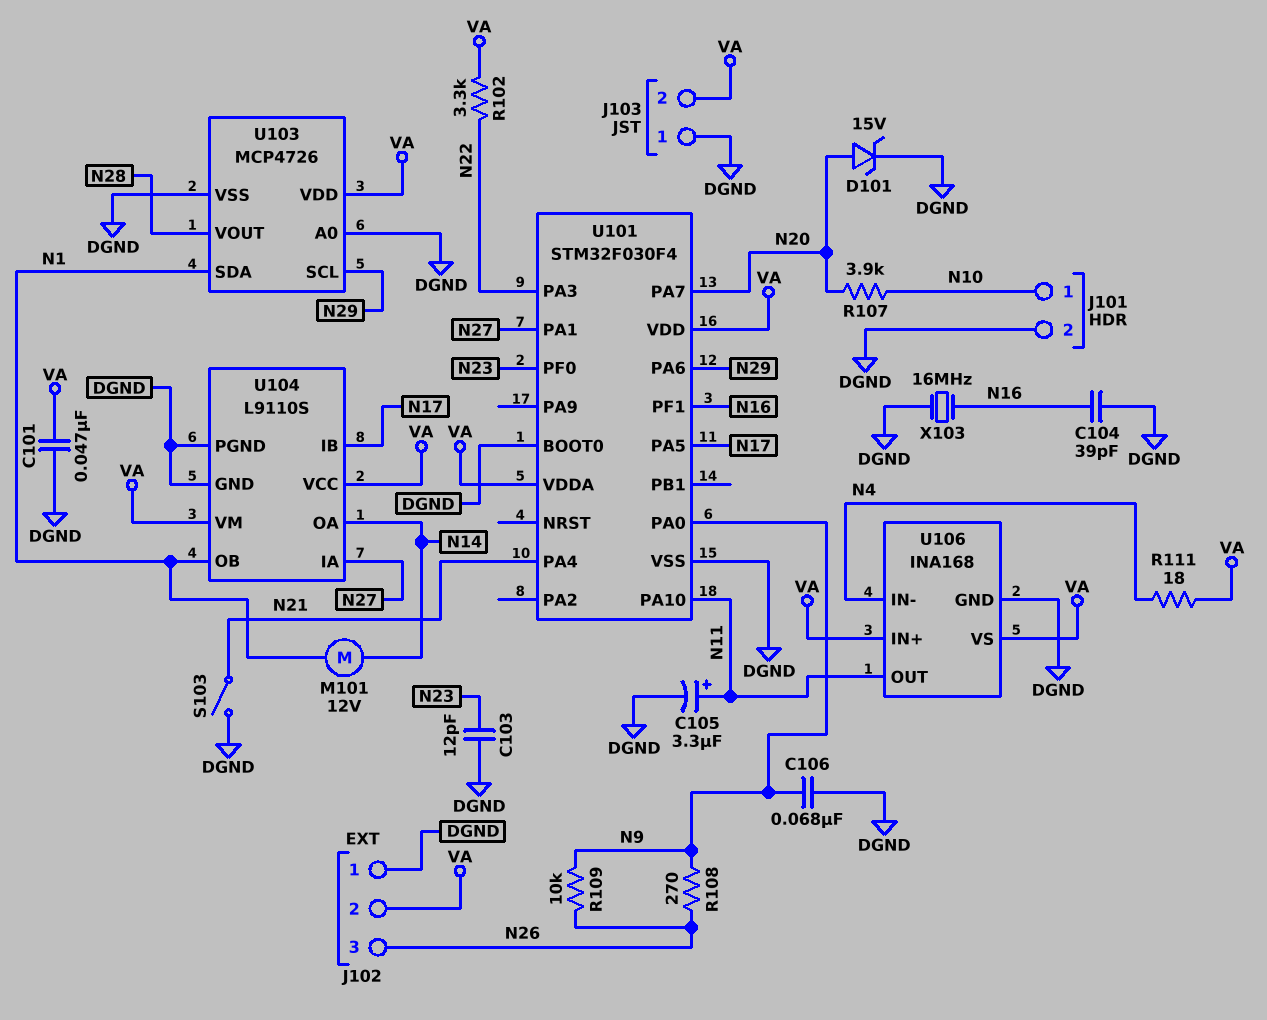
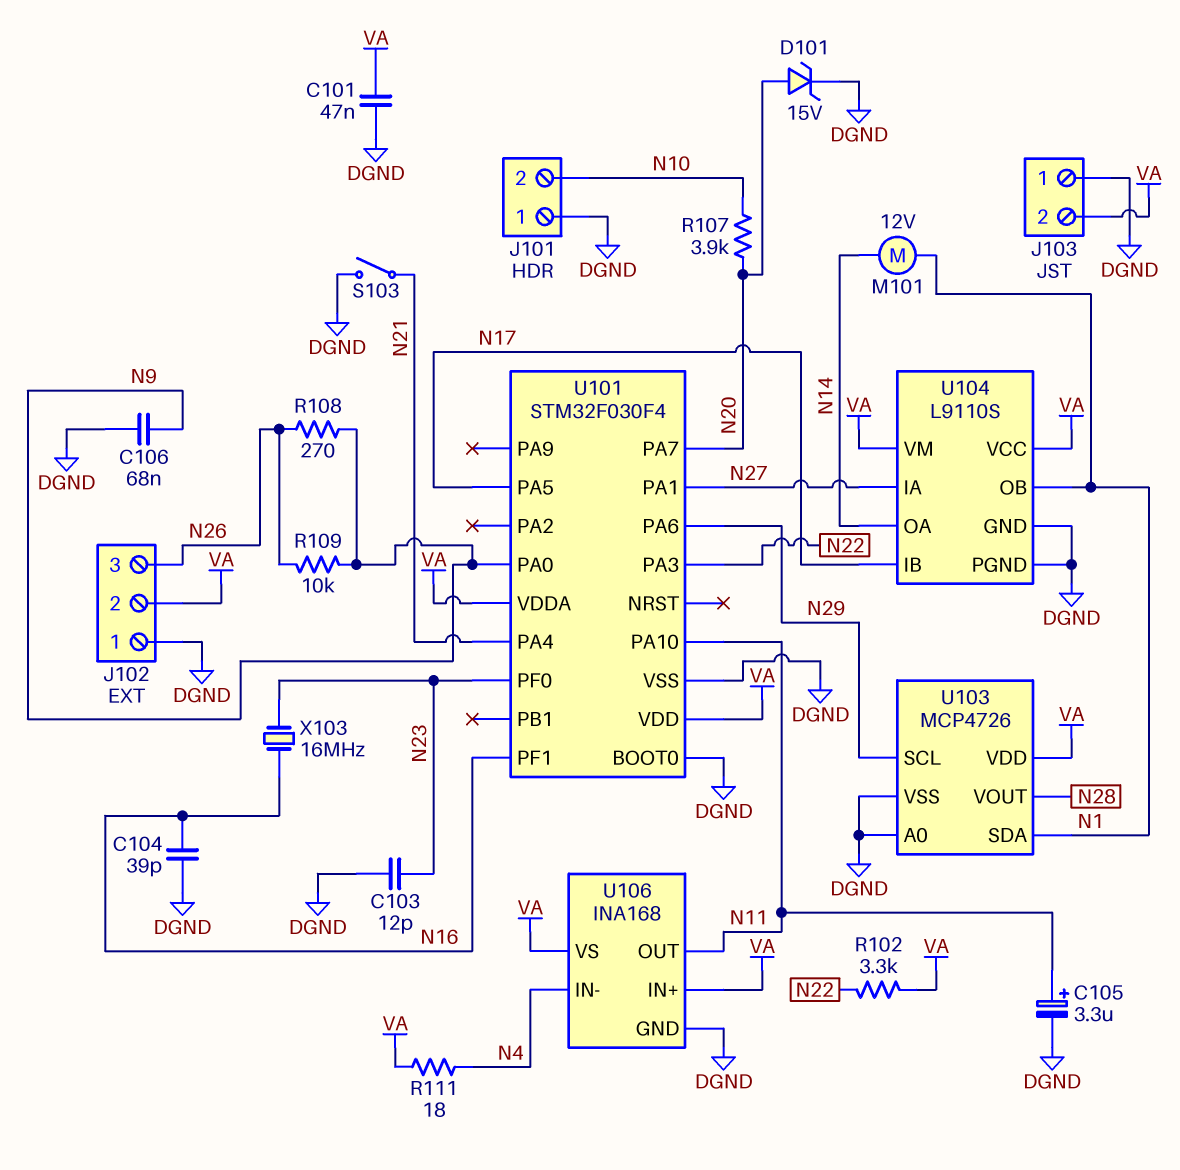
J101 pin 1: N10 -> DGND
J101 pin 2: DGND -> N10
X103: 16MHz (DGND, N16) -> 16MHz (N16, N23)

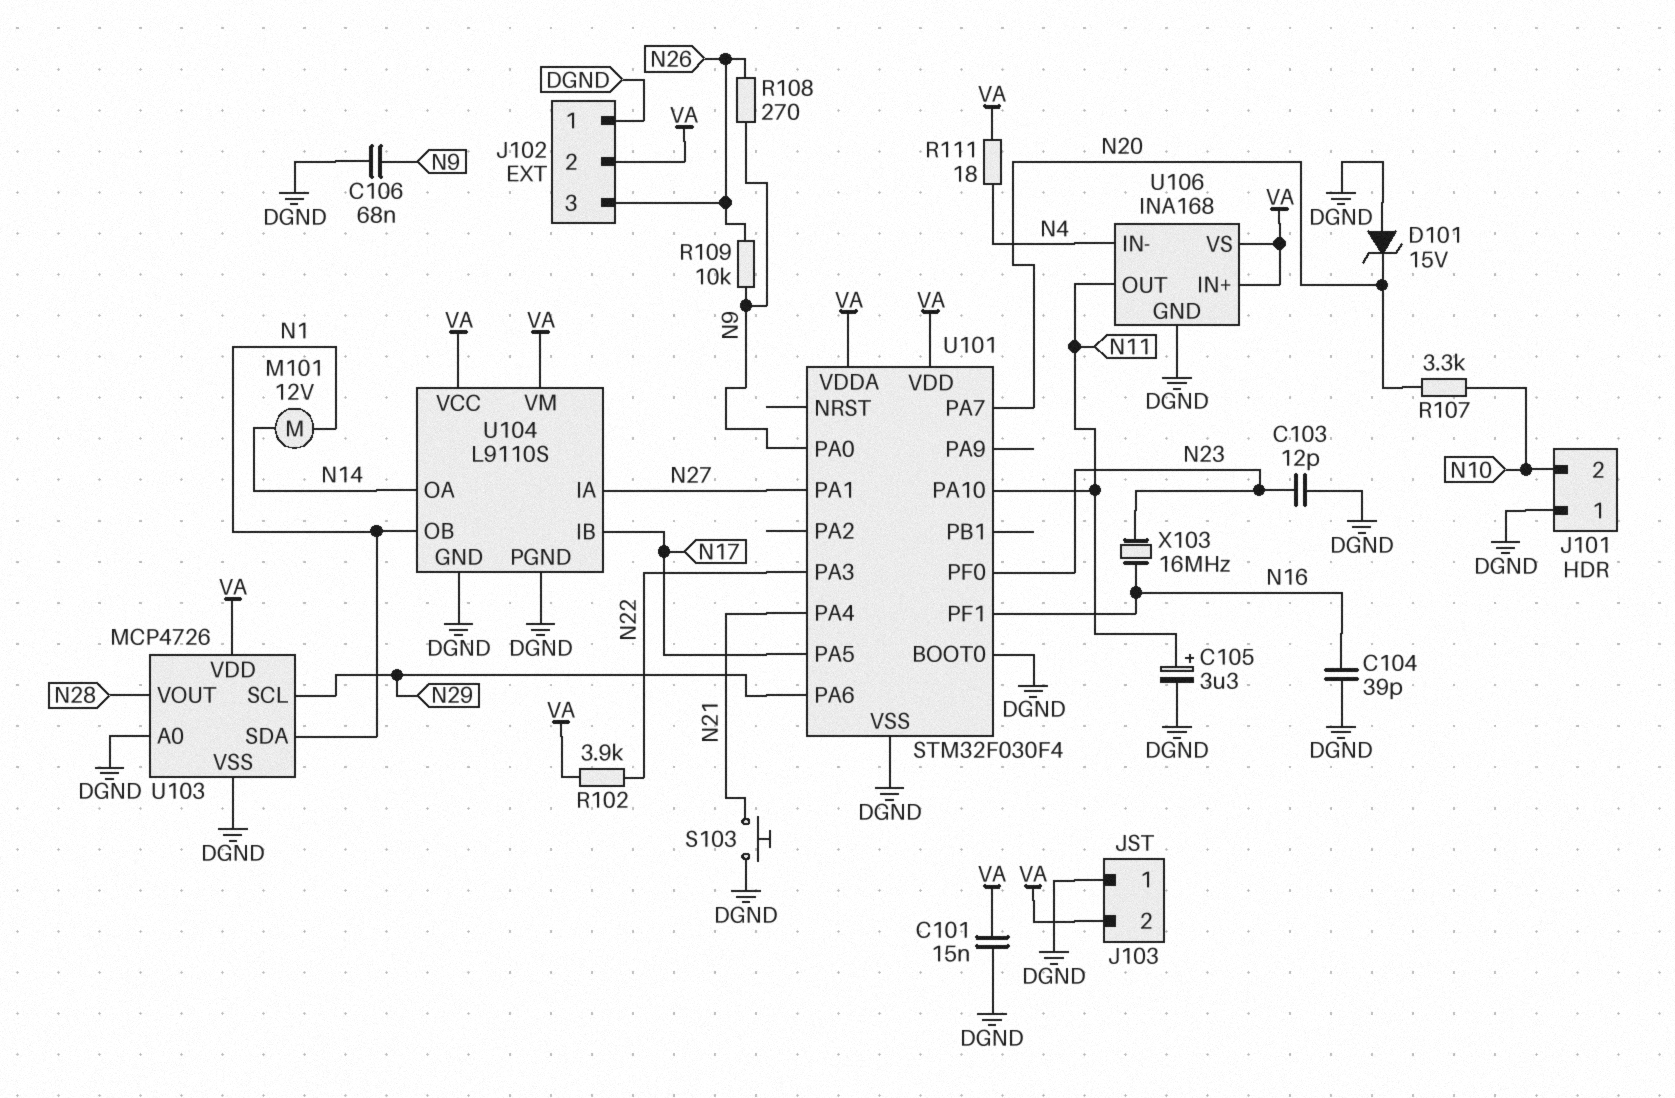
C101: 47nF (DGND, VA) -> 15nF (DGND, VA)
D101: zener 15V (A N20, K DGND) -> zener 15V (A DGND, K N20)
R102: 3.3k (N22, VA) -> 3.9k (N22, VA)
R107: 3.9k (N10, N20) -> 3.3k (N10, N20)
S103: switch (DGND, N21) -> button (DGND, N21)

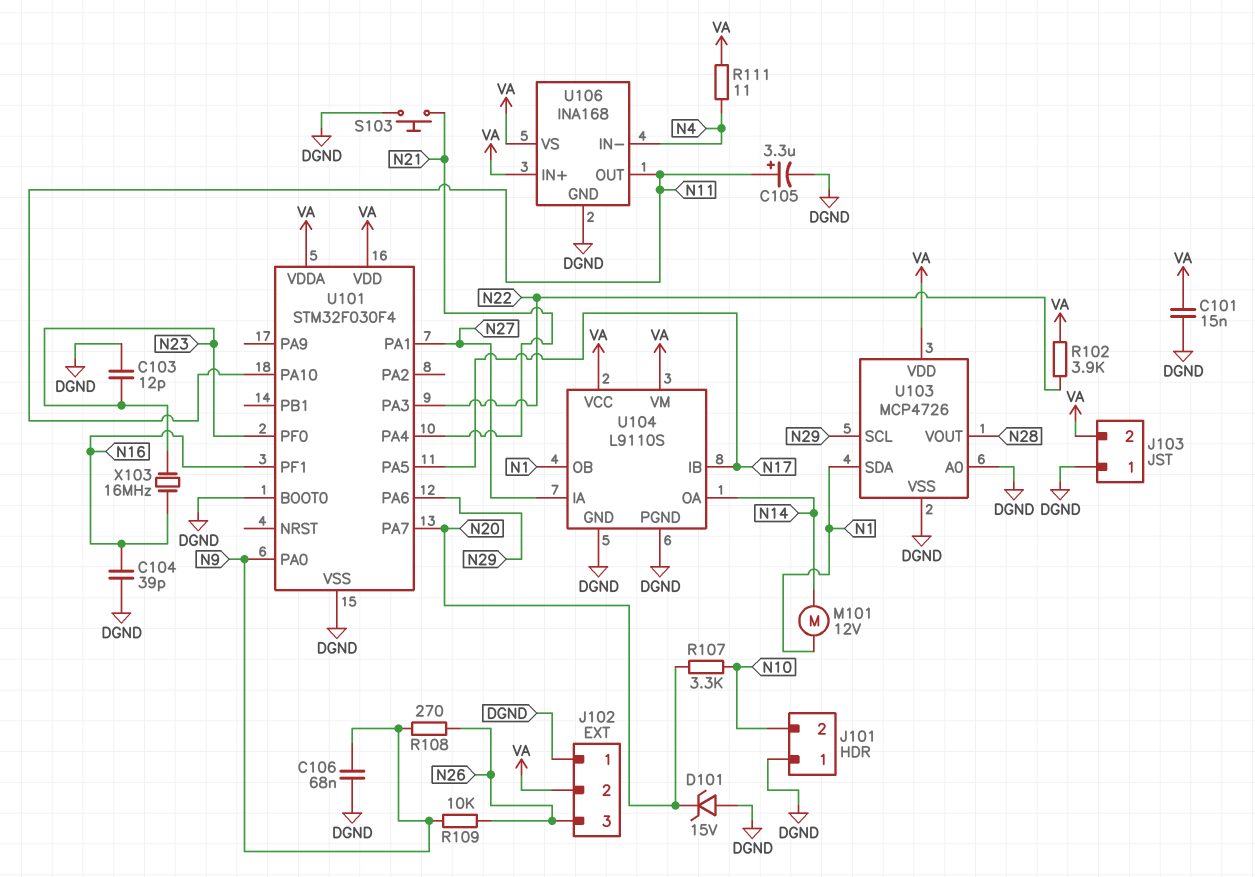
R111: 18 (N4, VA) -> 11 (N4, VA)

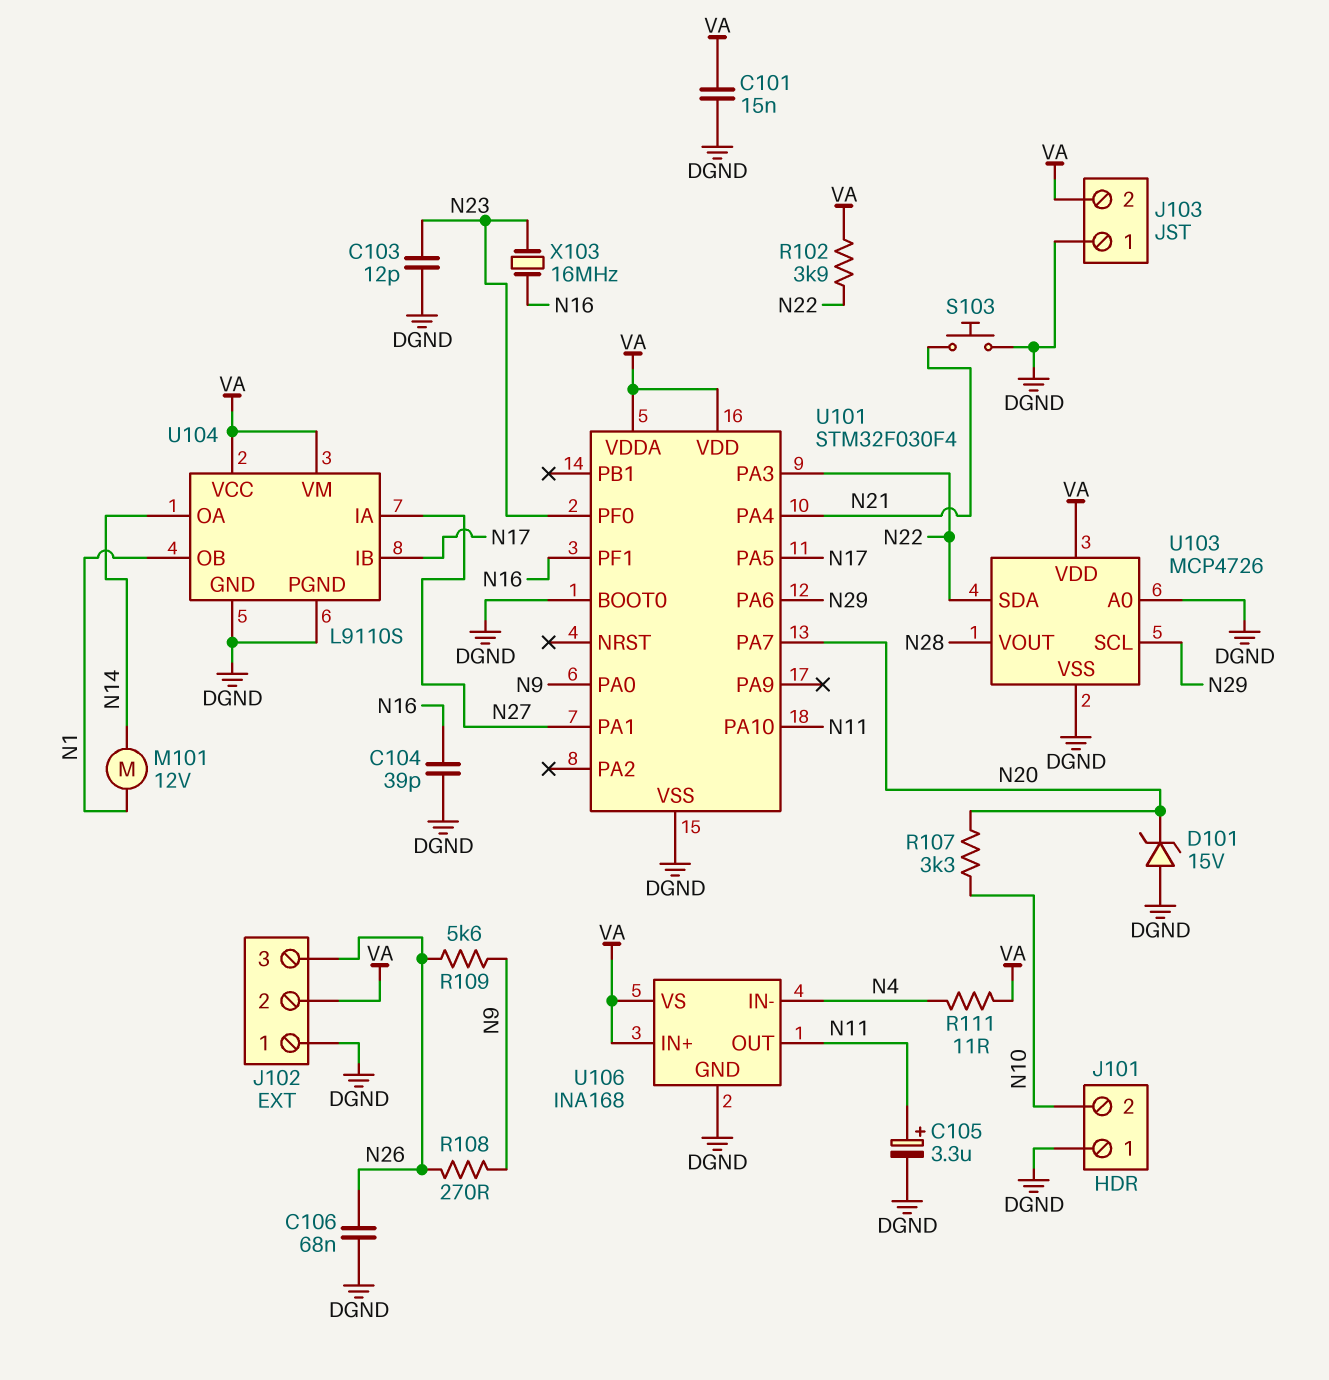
C106: 68nF (DGND, N9) -> 68nF (DGND, N26)
R109: 10k (N9, N26) -> 5.6k (N9, N26)
U103 pin SDA: N1 -> N22

